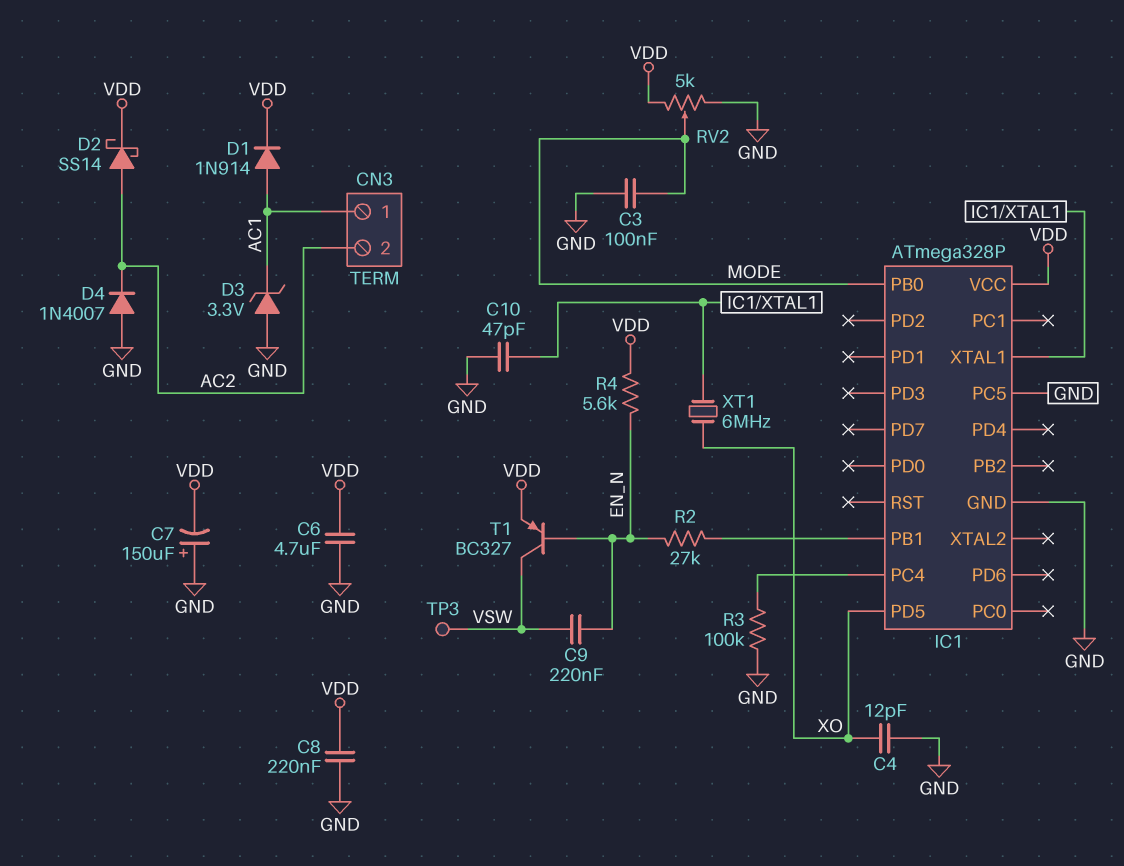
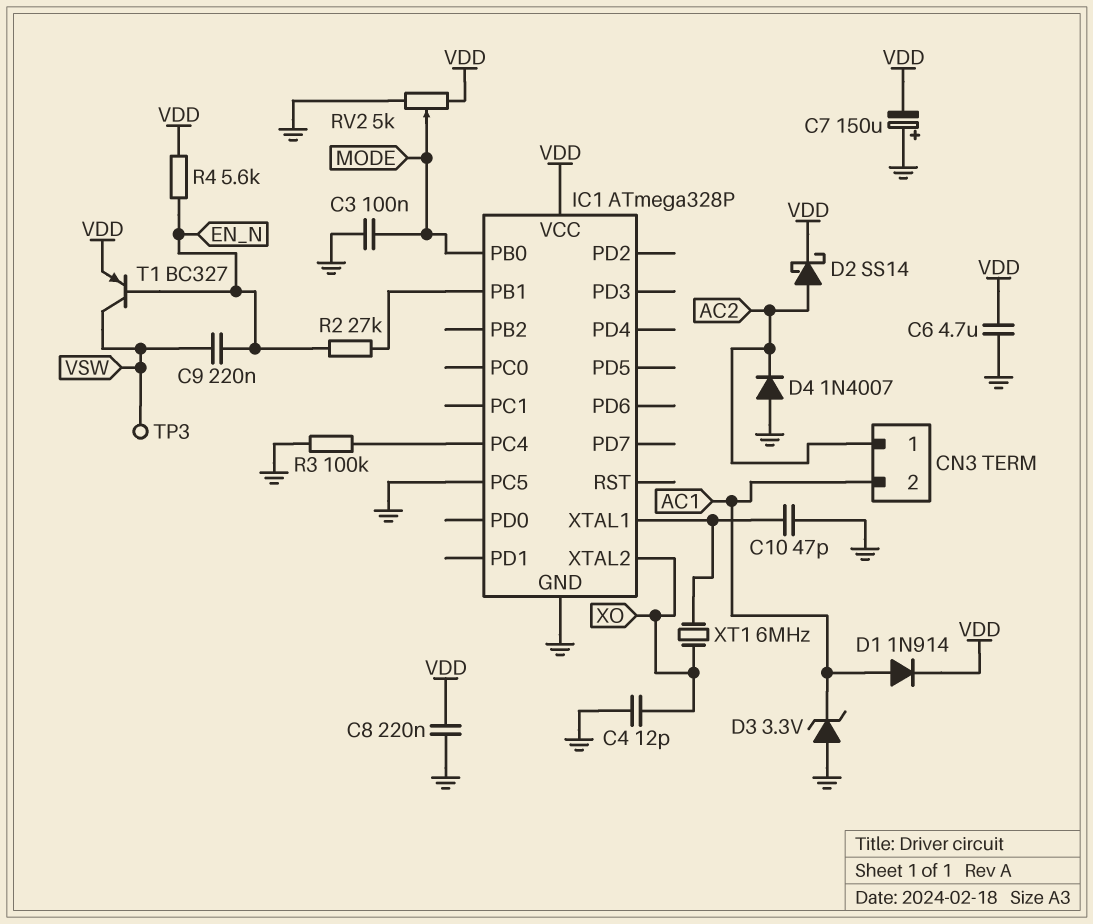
CN3 pin 1: AC1 -> AC2
CN3 pin 2: AC2 -> AC1
IC1 pin PD5: XO -> none
IC1 pin XTAL2: none -> XO

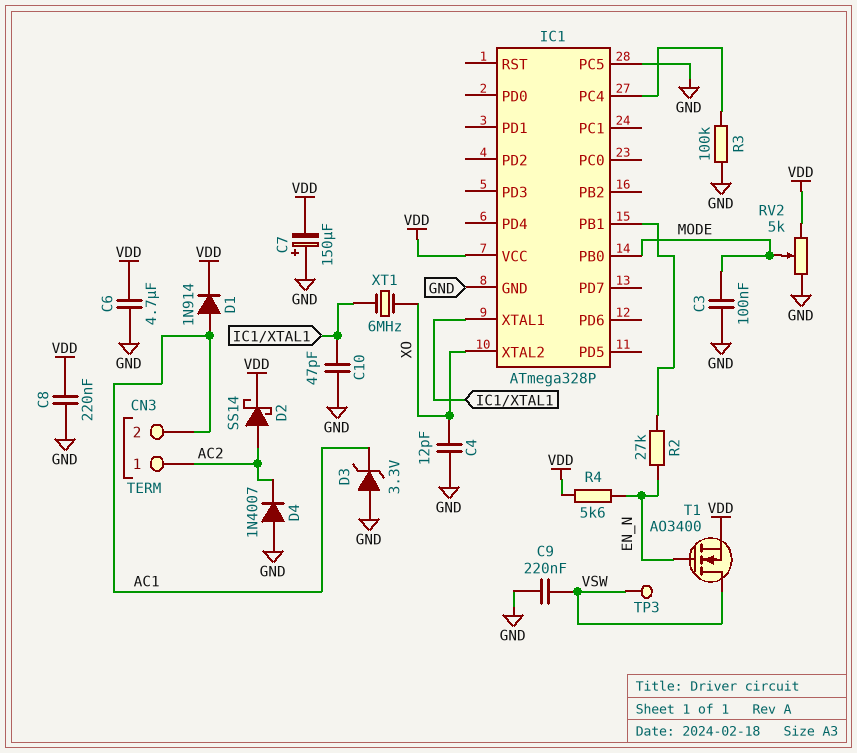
C9: 220nF (EN_N, VSW) -> 220nF (GND, VSW)
T1: PNP BC327 (B EN_N, C VSW, E VDD) -> NMOS AO3400 (G EN_N, D VSW, S VDD)

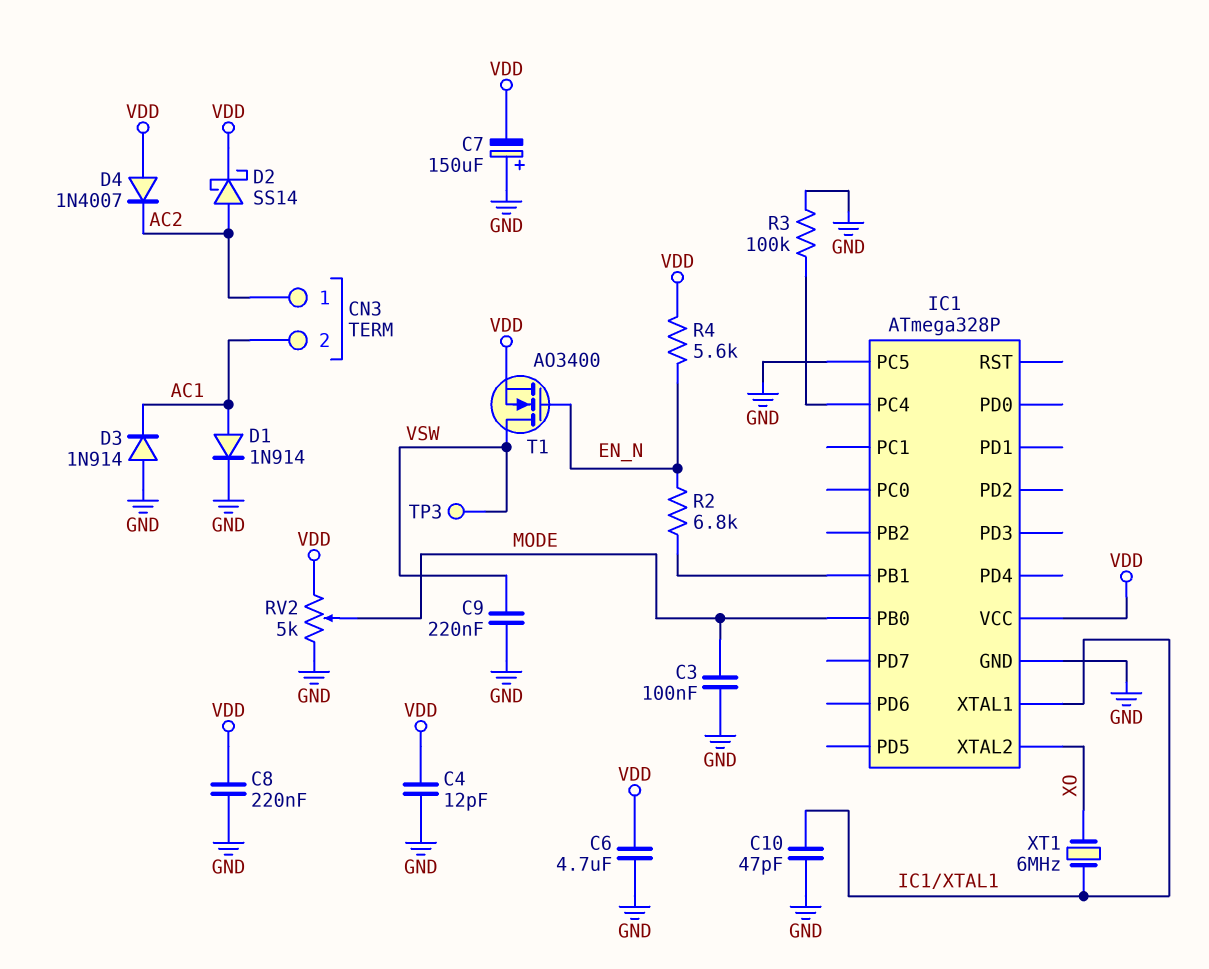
C4: 12pF (GND, XO) -> 12pF (GND, VDD)
D1: diode 1N914 (A AC1, K VDD) -> diode 1N914 (A AC1, K GND)
D3: zener 3.3V (A GND, K AC1) -> diode 1N914 (A GND, K AC1)
D4: diode 1N4007 (A GND, K AC2) -> diode 1N4007 (A VDD, K AC2)
R2: 27k (EN_N, IC1/PB1) -> 6.8k (EN_N, IC1/PB1)

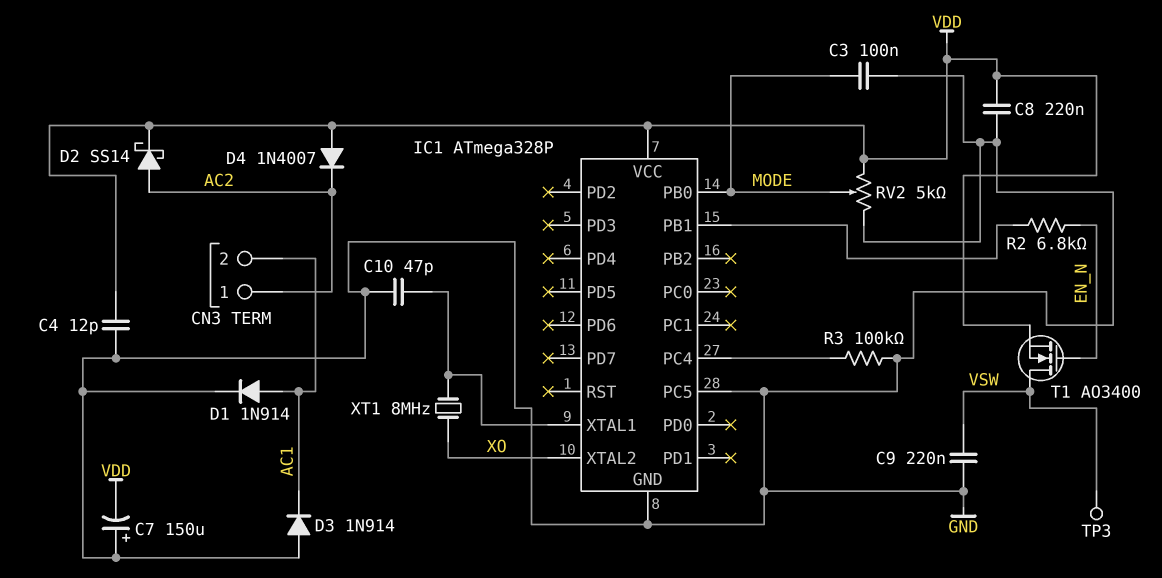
C6: 4.7uF (GND, VDD) -> none
R4: 5.6k (EN_N, VDD) -> none
XT1: 6MHz (IC1/XTAL1, XO) -> 8MHz (IC1/XTAL1, XO)

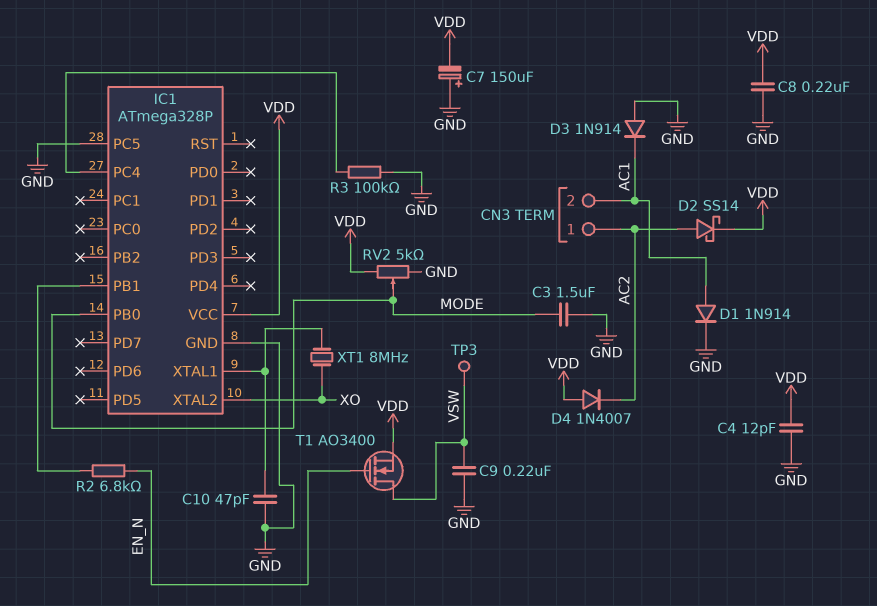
C3: 100nF (GND, MODE) -> 1.5uF (GND, MODE)

